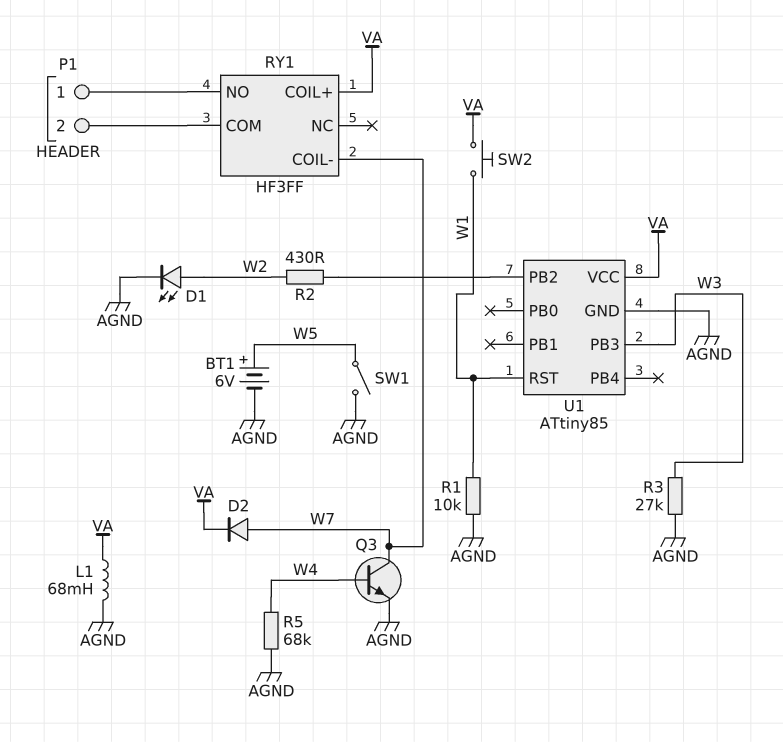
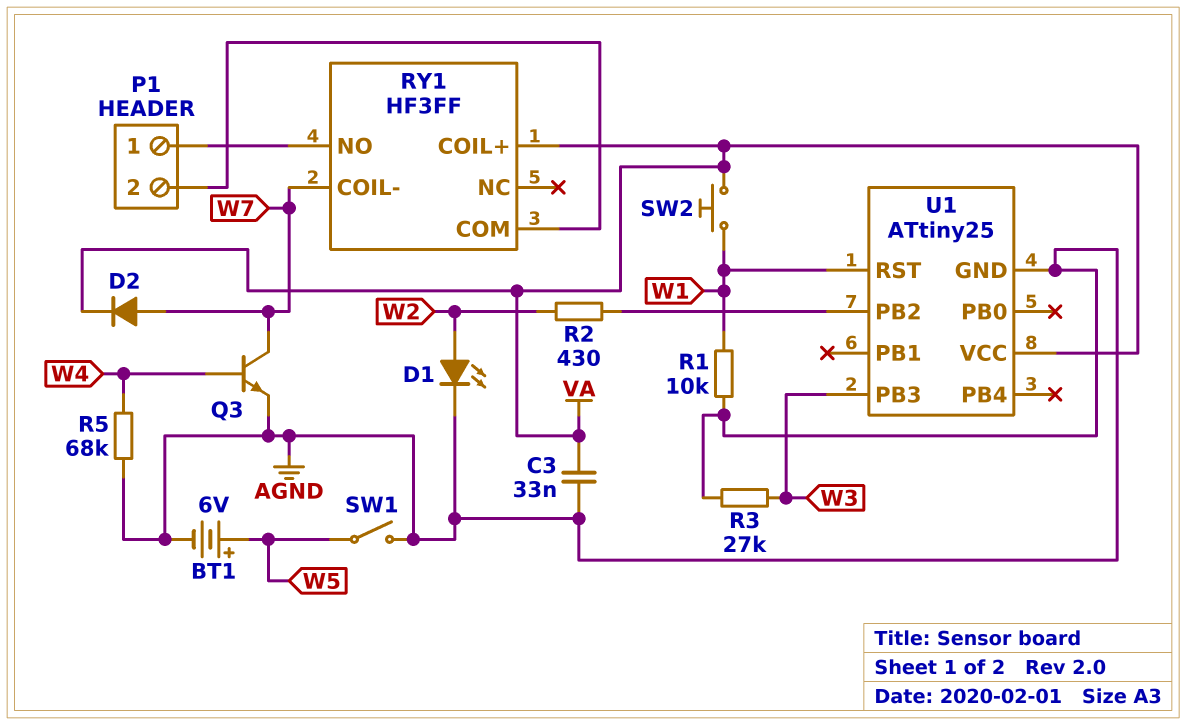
C3: none -> 33nF (AGND, VA)
L1: 68mH (AGND, VA) -> none
U1: ATtiny85 -> ATtiny25

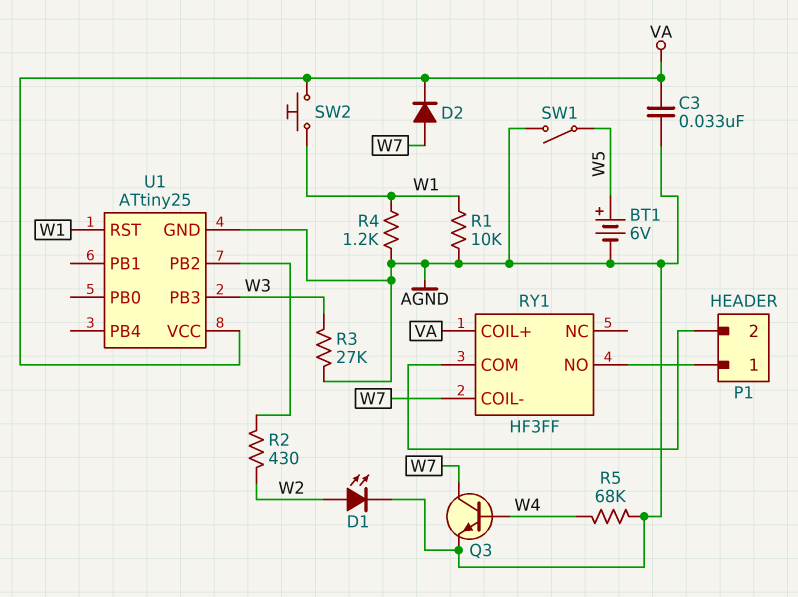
R4: none -> 1.2k (AGND, W1)

